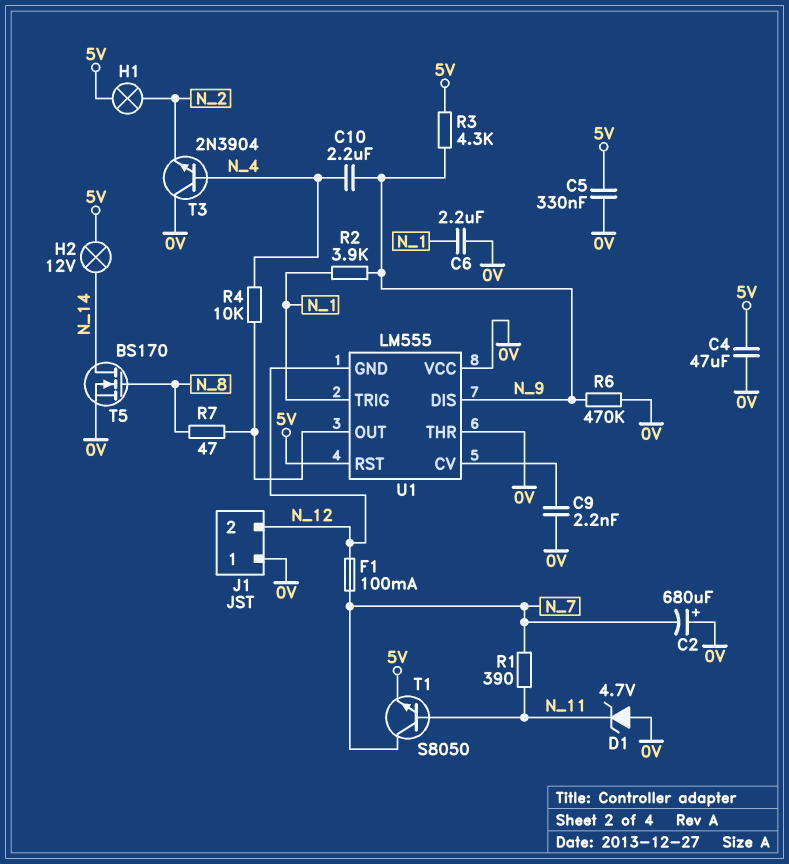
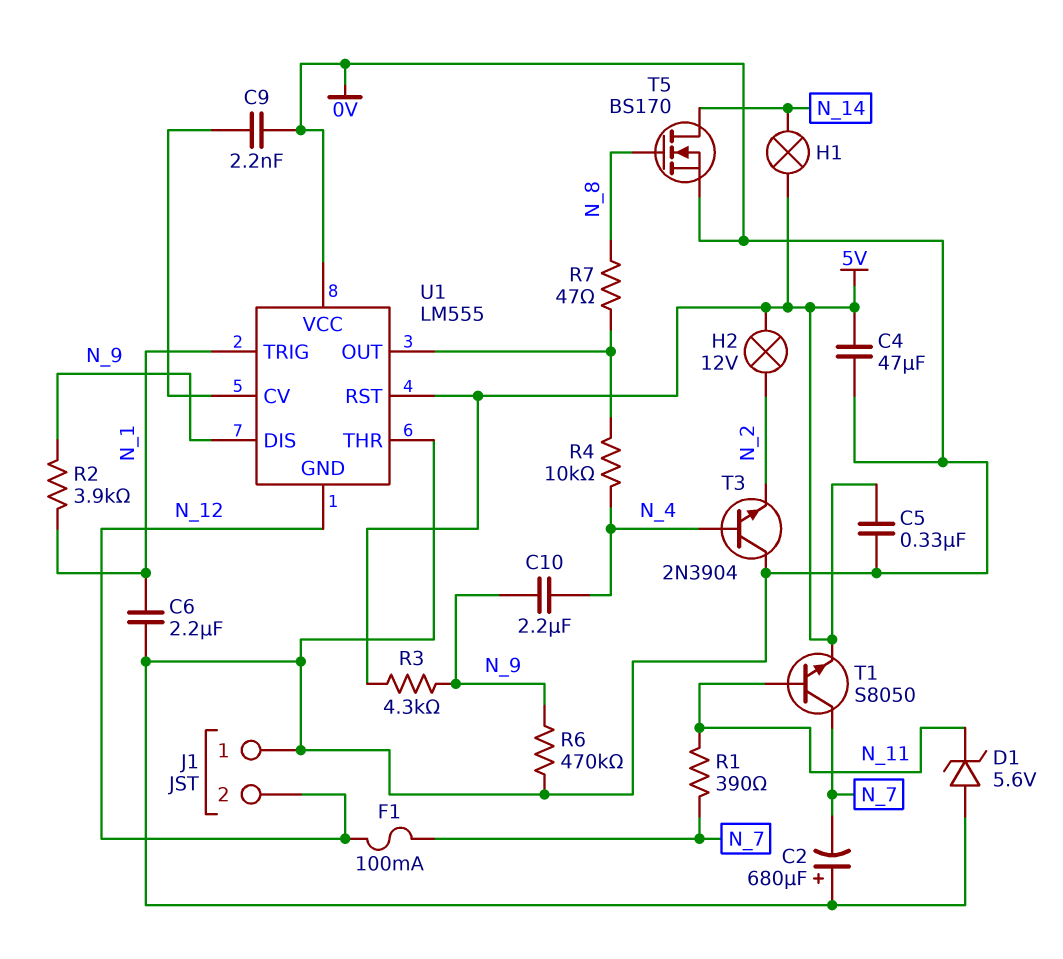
D1: zener 4.7V (A 0V, K N_11) -> zener 5.6V (A 0V, K N_11)
H1: lamp (5V, N_2) -> lamp (5V, N_14)
H2: lamp 12V (5V, N_14) -> lamp 12V (5V, N_2)

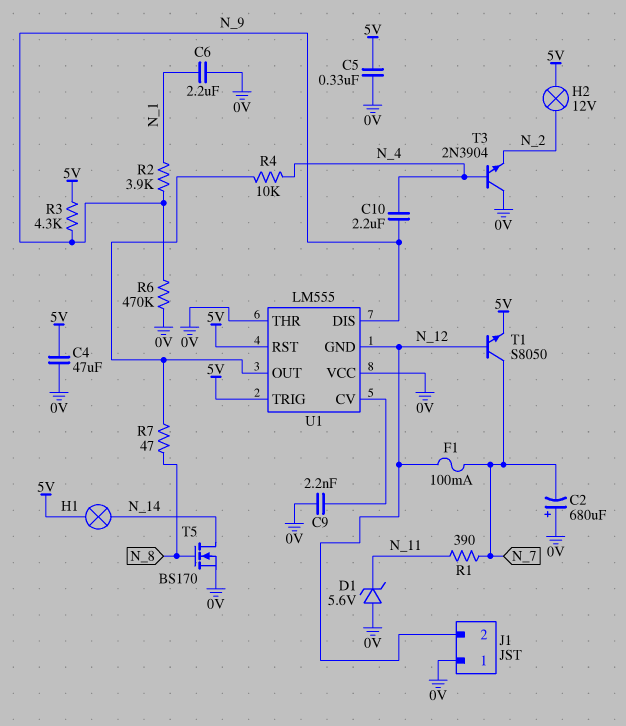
T1: NPN S8050 (B N_11, C N_7, E 5V) -> NPN S8050 (B N_12, C N_7, E 5V)
U1 pin TRIG: N_1 -> 5V

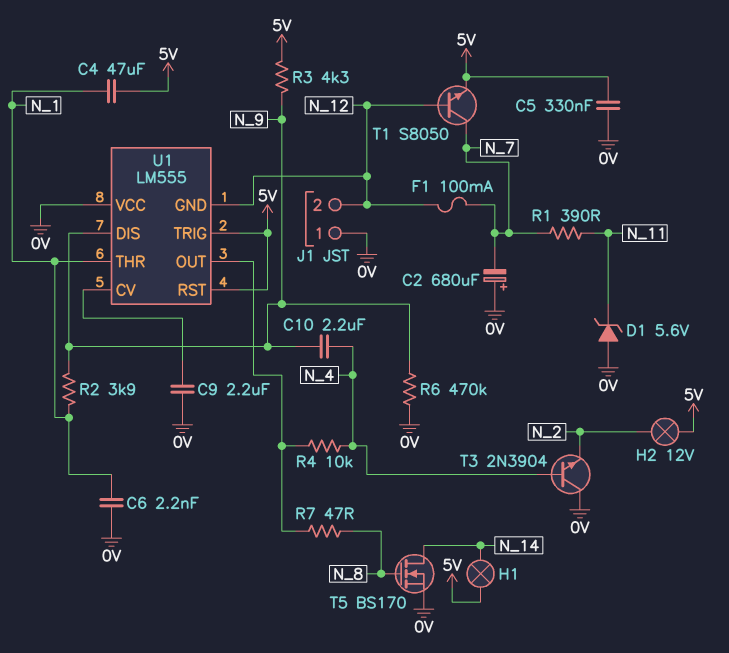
C4: 47uF (0V, 5V) -> 47uF (5V, N_1)
C6: 2.2uF (0V, N_1) -> 2.2nF (0V, N_1)
C9: 2.2nF (0V, U1/CV) -> 2.2uF (0V, U1/CV)
U1 pin THR: 0V -> N_1

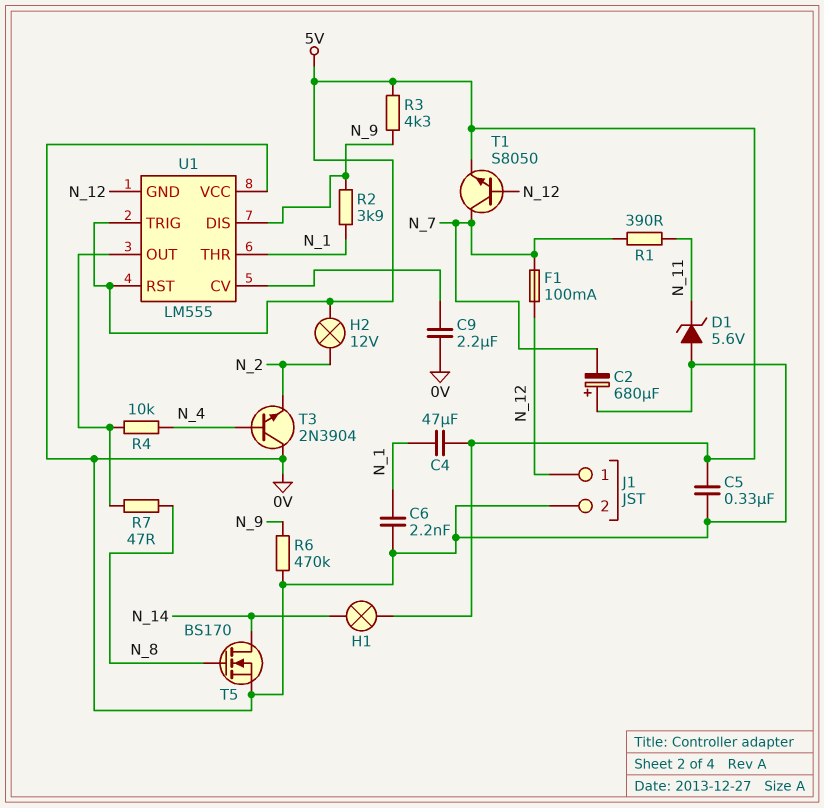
C10: 2.2uF (N_4, N_9) -> none
J1 pin 1: 0V -> N_12
J1 pin 2: N_12 -> 0V

